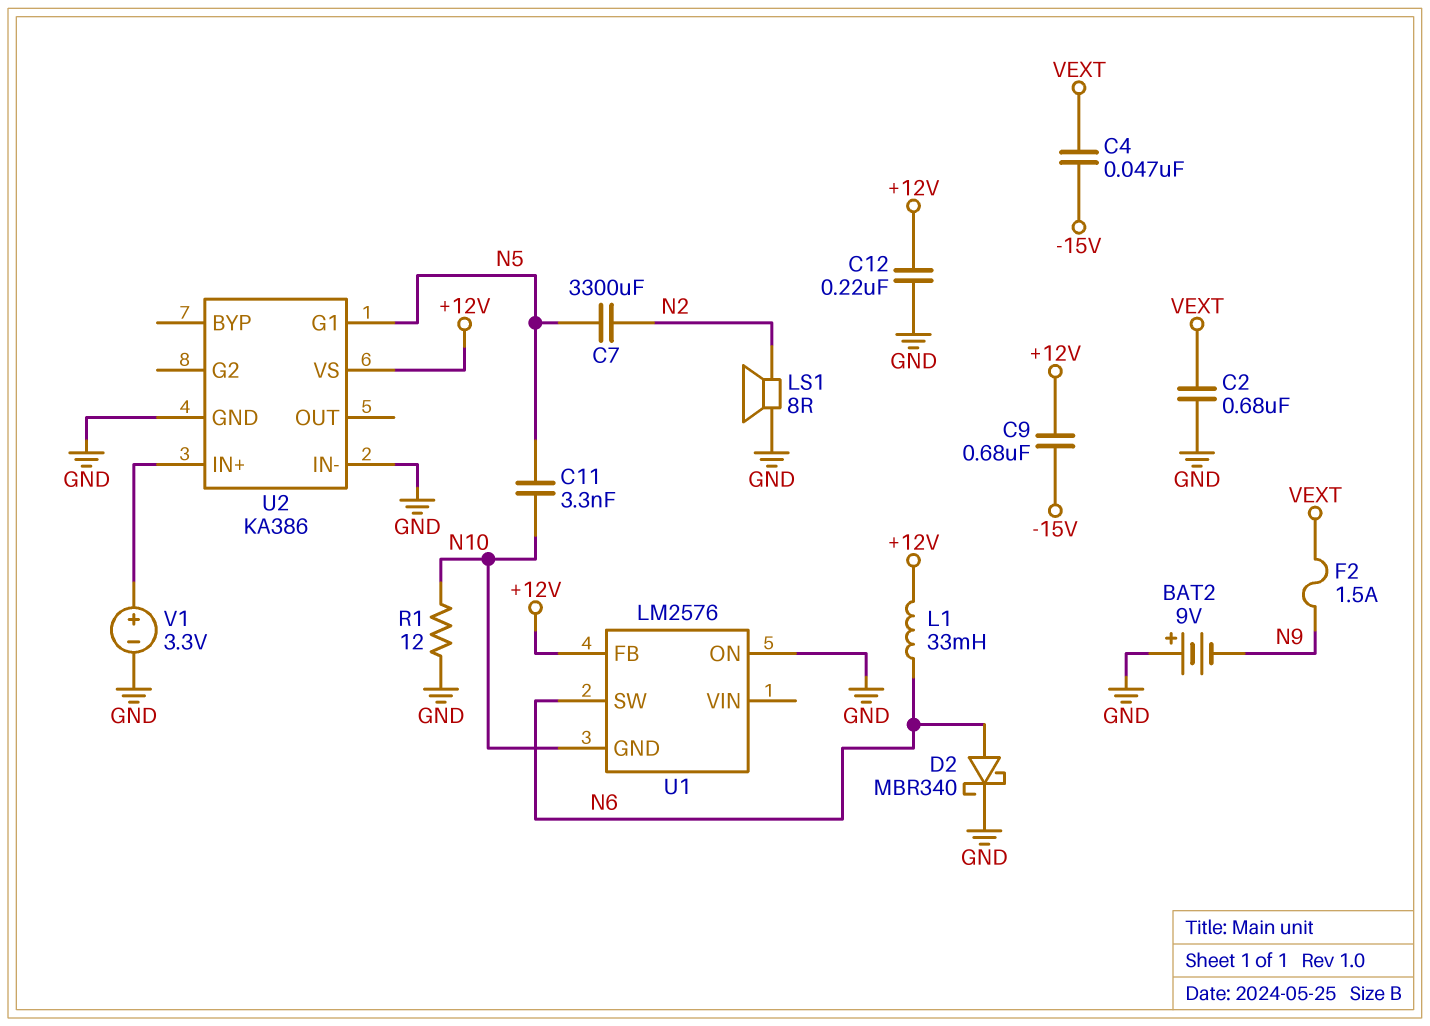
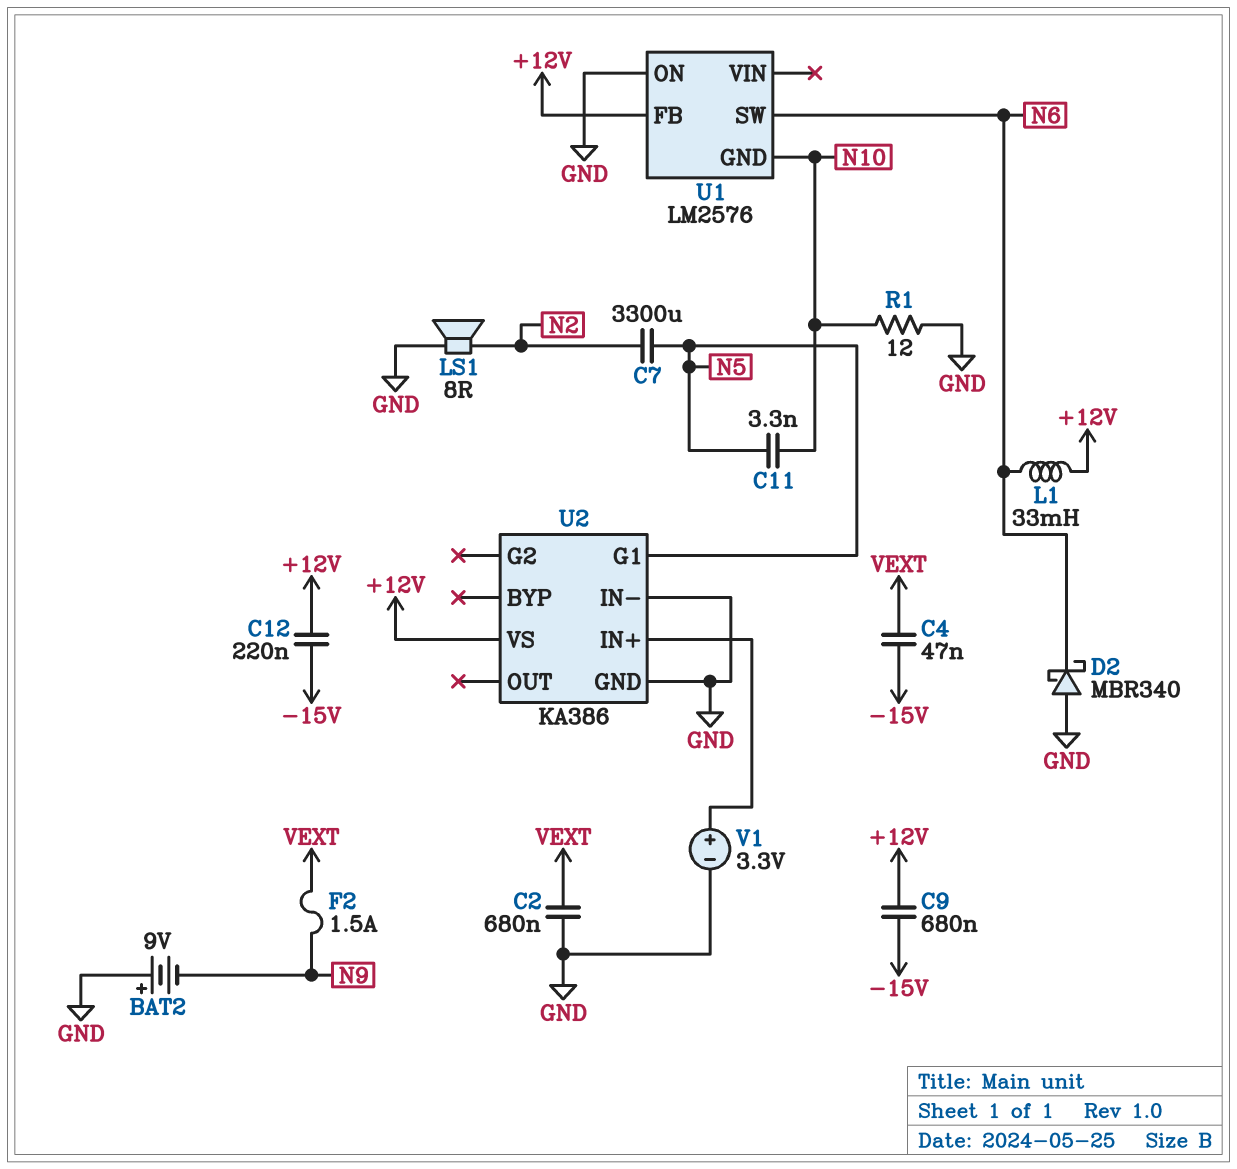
C12: 220nF (+12V, GND) -> 220nF (+12V, -15V)
D2: schottky MBR340 (A N6, K GND) -> schottky MBR340 (A GND, K N6)

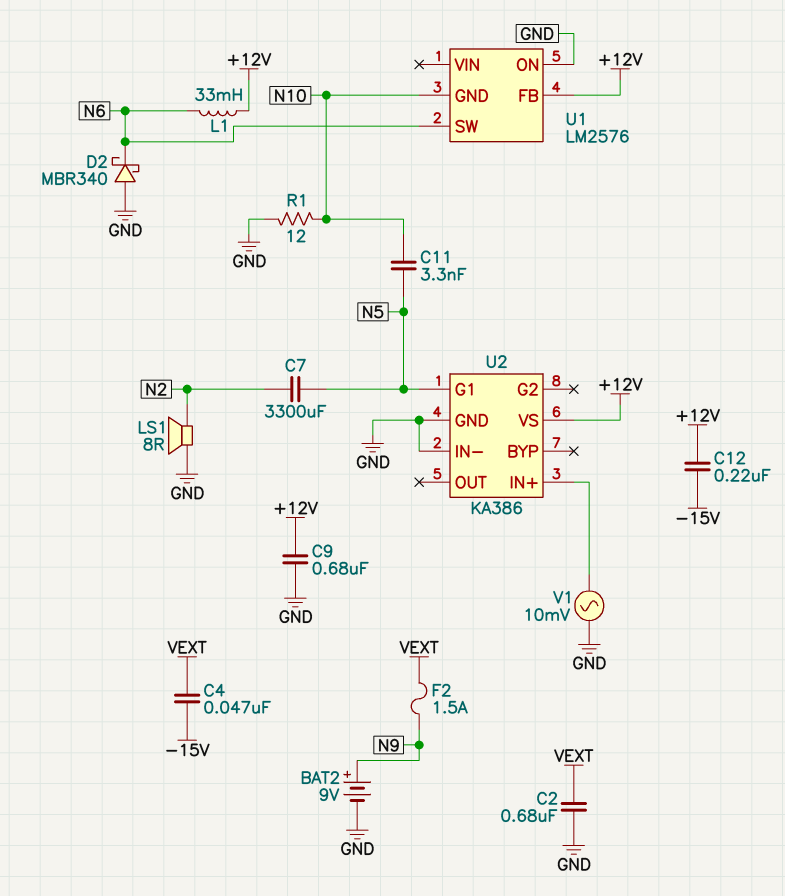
BAT2: 9V (plus GND, minus N9) -> 9V (plus N9, minus GND)
C9: 680nF (+12V, -15V) -> 680nF (+12V, GND)
V1: 3.3V (plus U2/IN+, minus GND) -> AC 10mV (GND, U2/IN+)

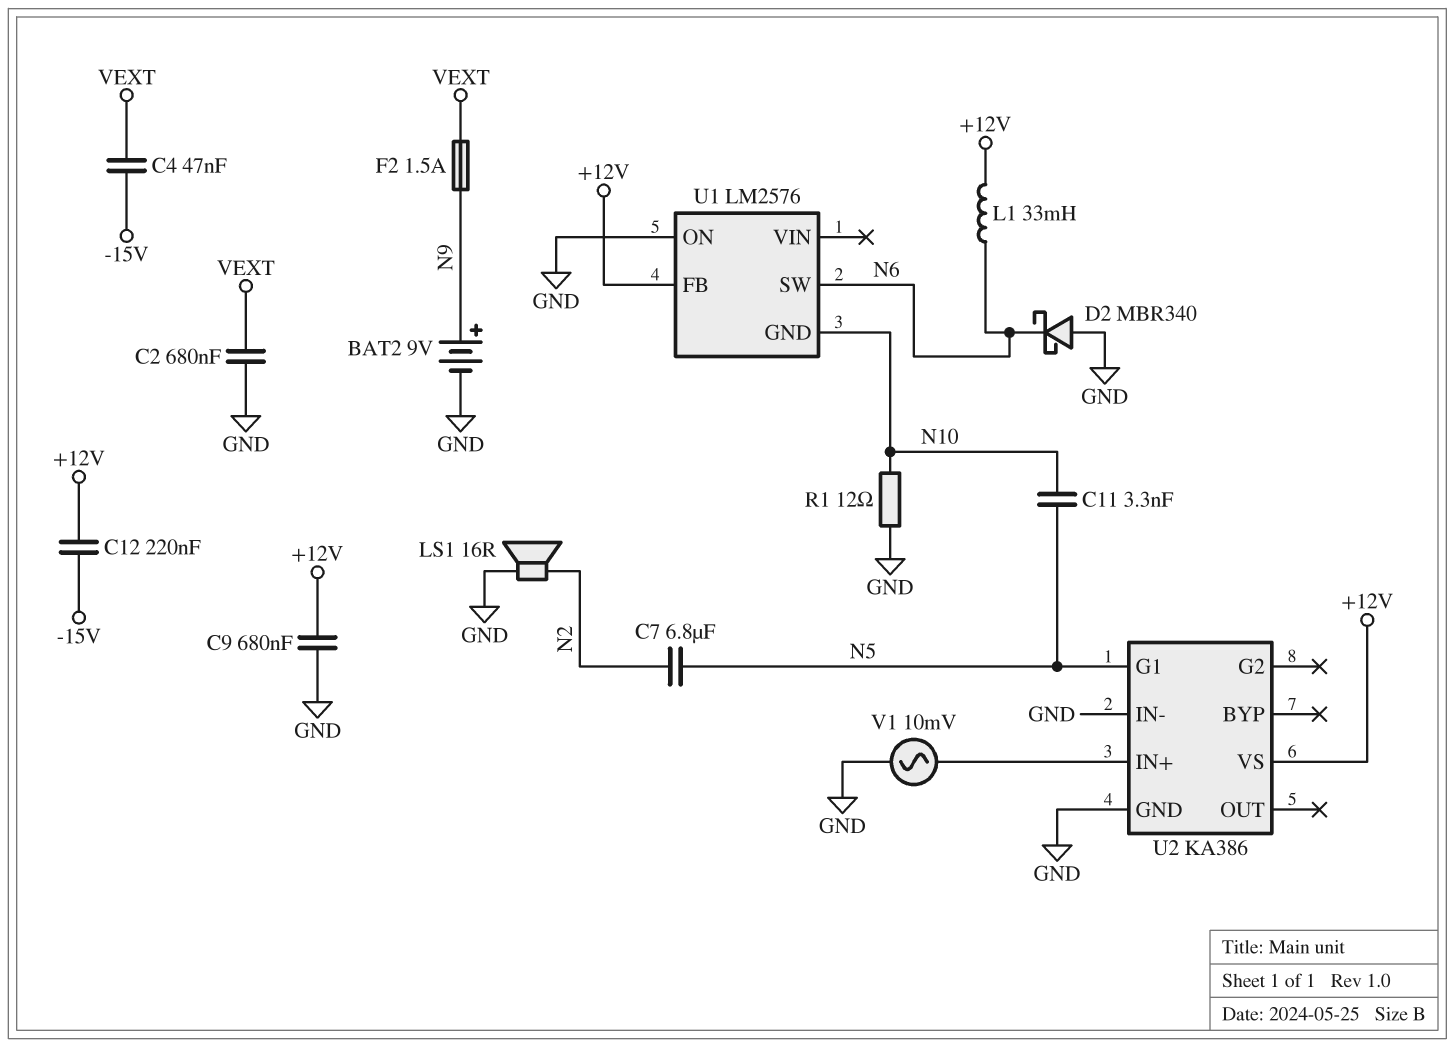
C7: 3300uF (N2, N5) -> 6.8uF (N2, N5)
LS1: speaker 8R (GND, N2) -> speaker 16R (GND, N2)

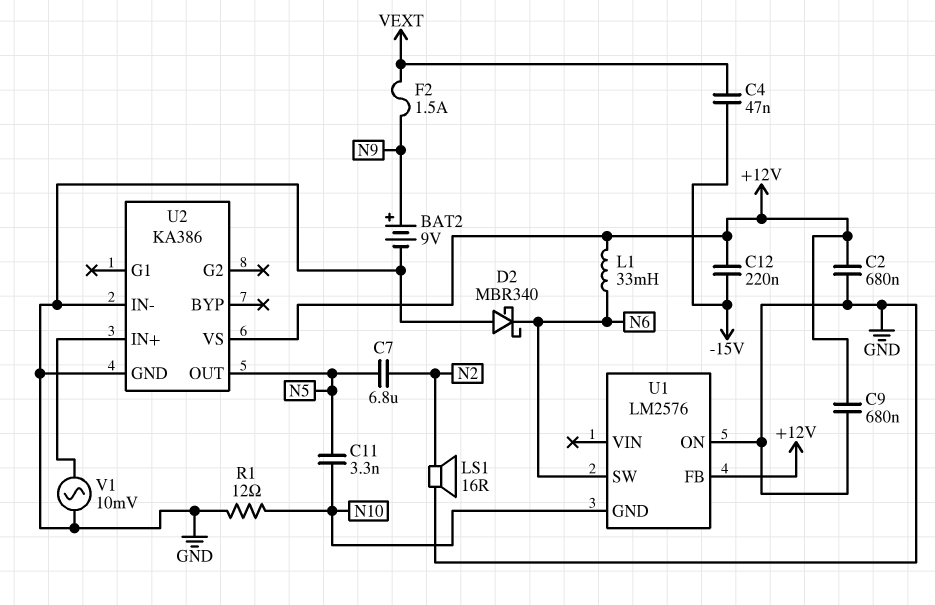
C2: 680nF (GND, VEXT) -> 680nF (+12V, GND)
U2 pin G1: N5 -> none
U2 pin OUT: none -> N5

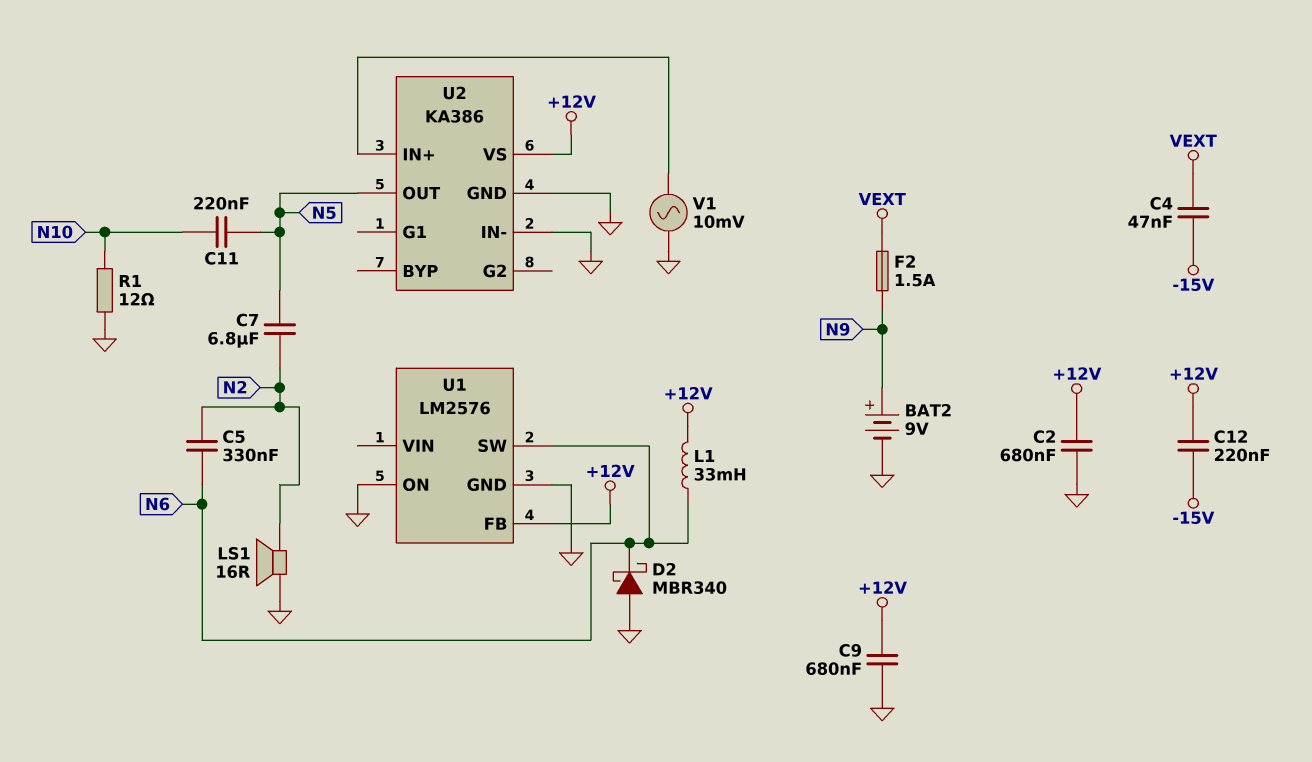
C5: none -> 330nF (N2, N6)
C11: 3.3nF (N5, N10) -> 220nF (N5, N10)
U1 pin GND: N10 -> GND

